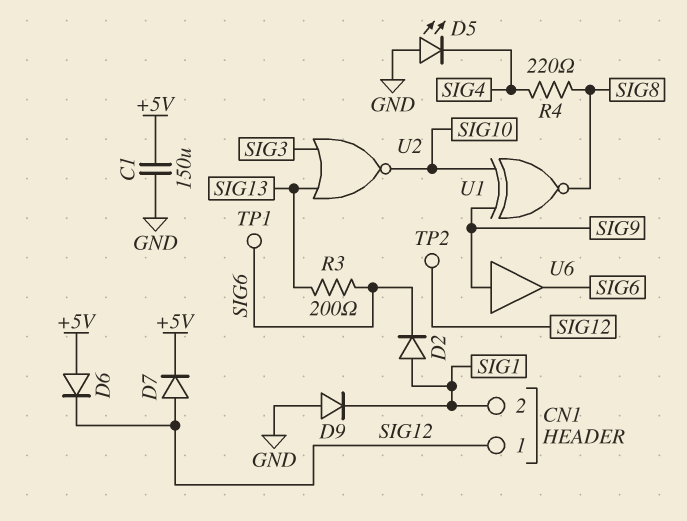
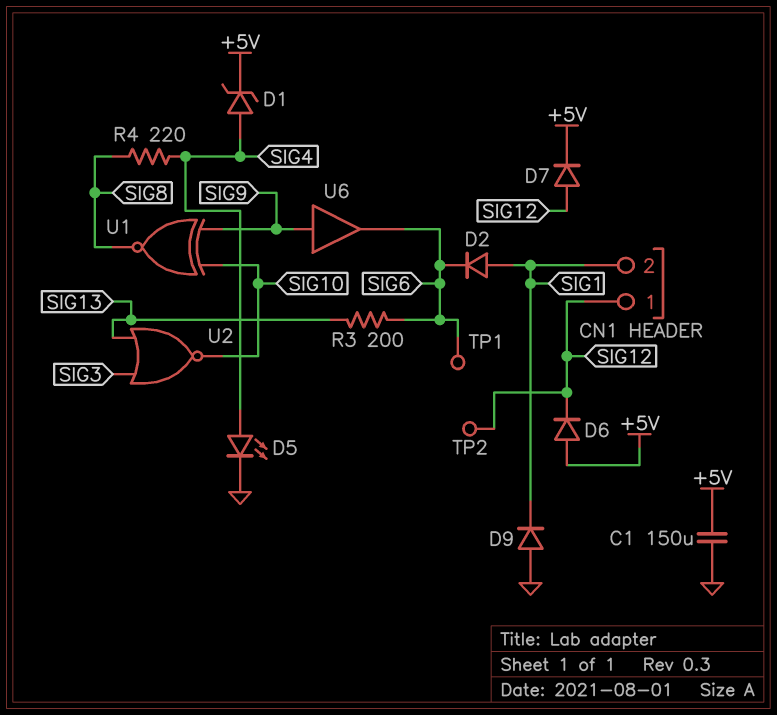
D1: none -> zener (A SIG4, K +5V)
D5: LED (A GND, K SIG4) -> LED (A SIG4, K GND)

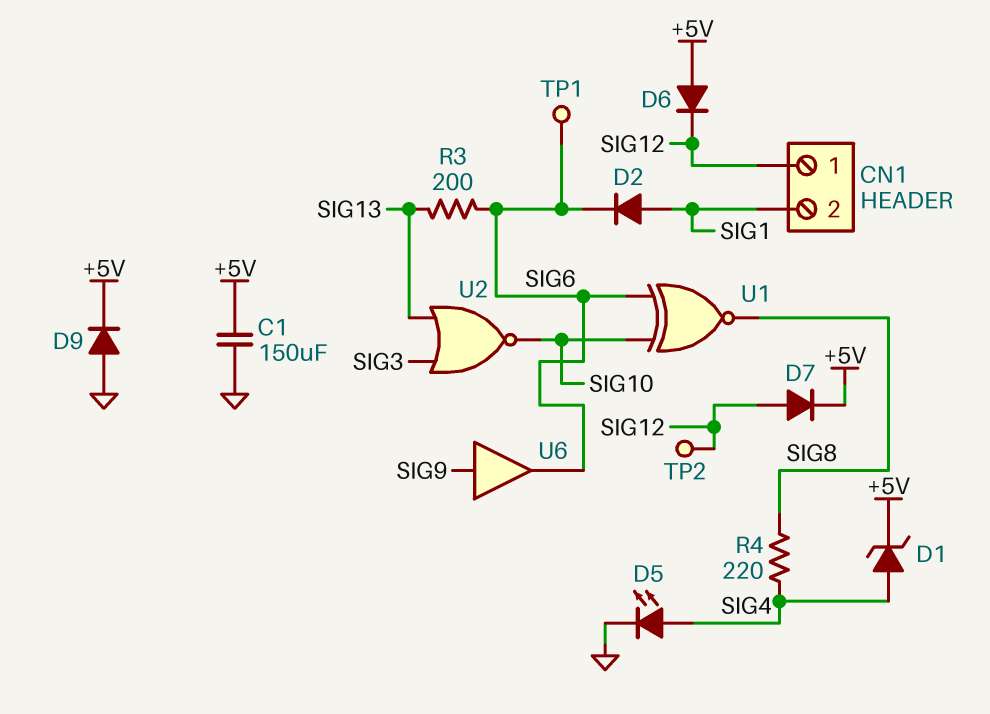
D9: diode (A GND, K SIG1) -> diode (A GND, K +5V)
U1: XNOR (in SIG9, in SIG10, out SIG8) -> XNOR (in SIG6, in SIG10, out SIG8)

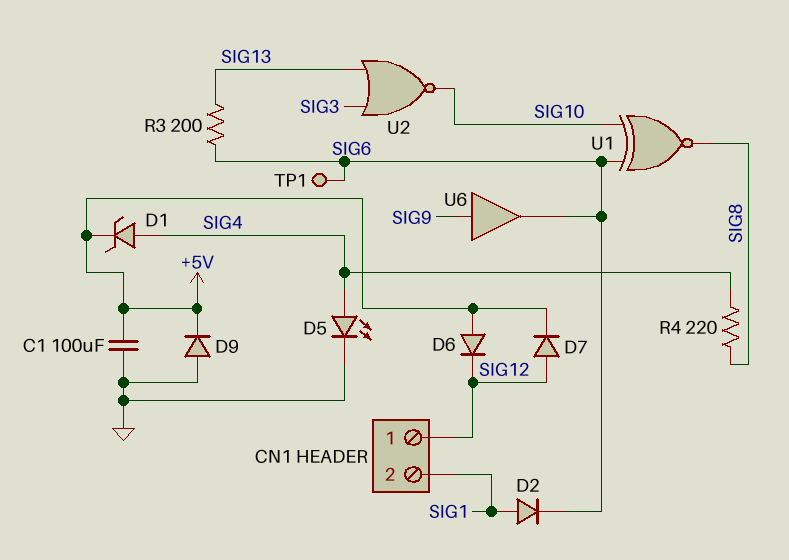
C1: 150uF (+5V, GND) -> 100uF (+5V, GND)
TP2: test point (SIG12) -> none

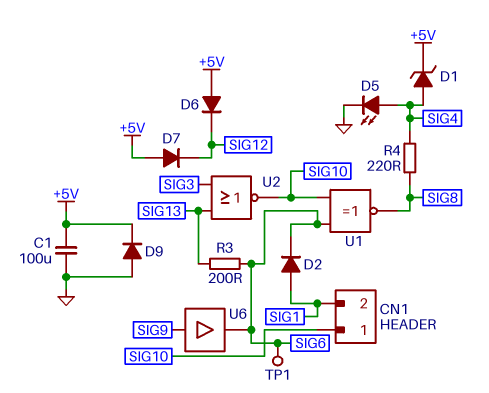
CN1 pin 1: SIG12 -> SIG10
D7: diode (A SIG12, K +5V) -> diode (A +5V, K SIG12)

